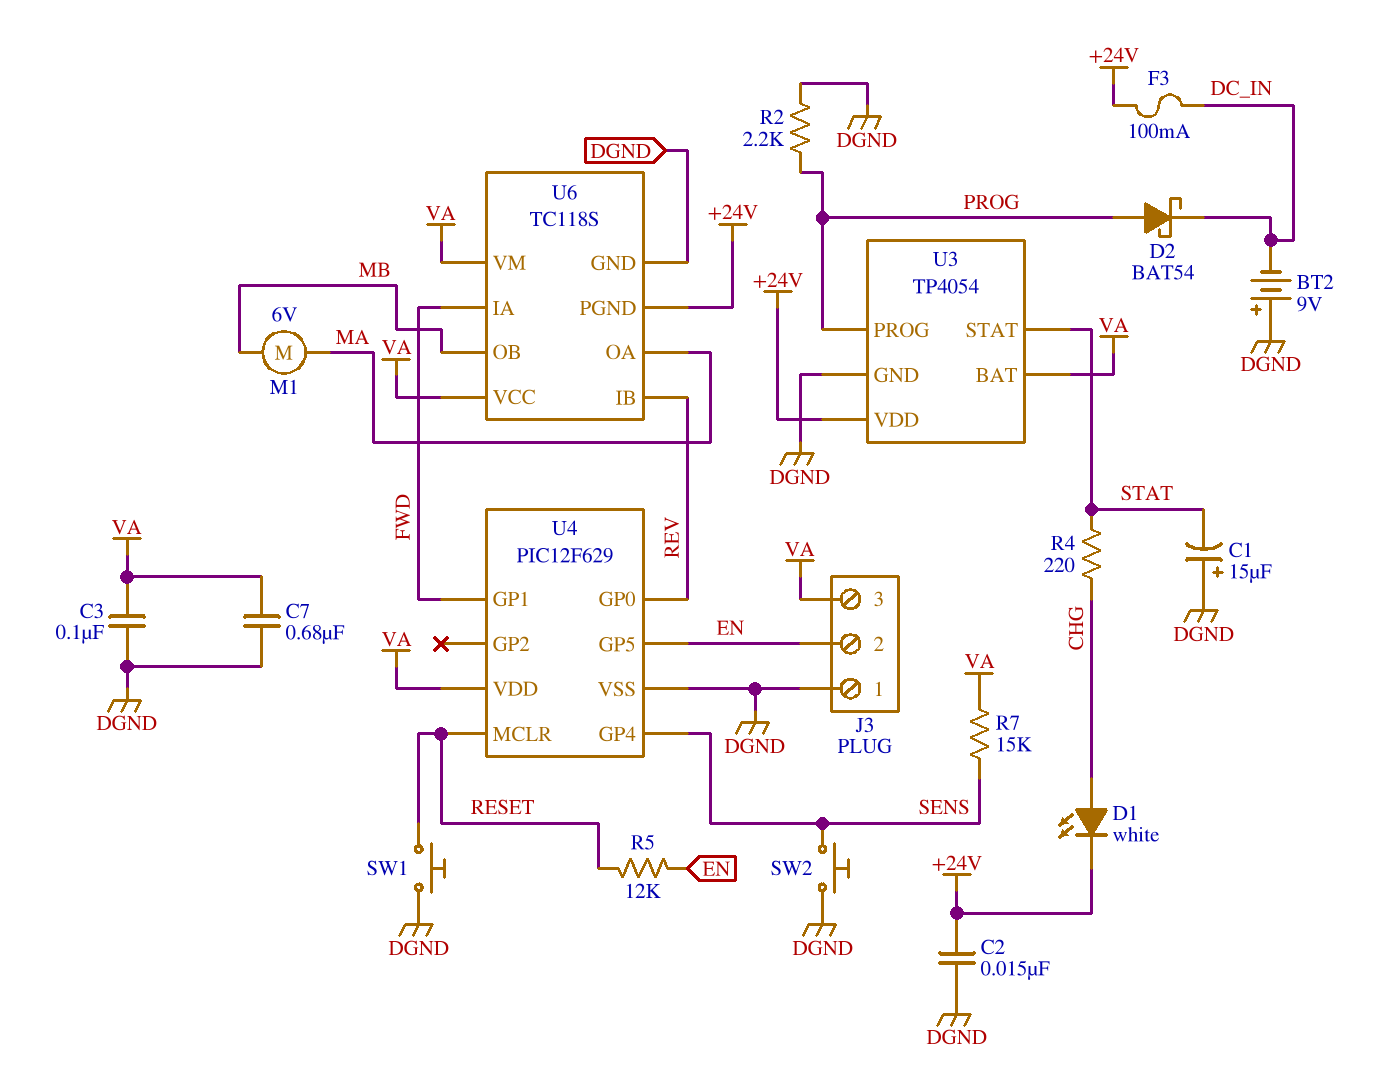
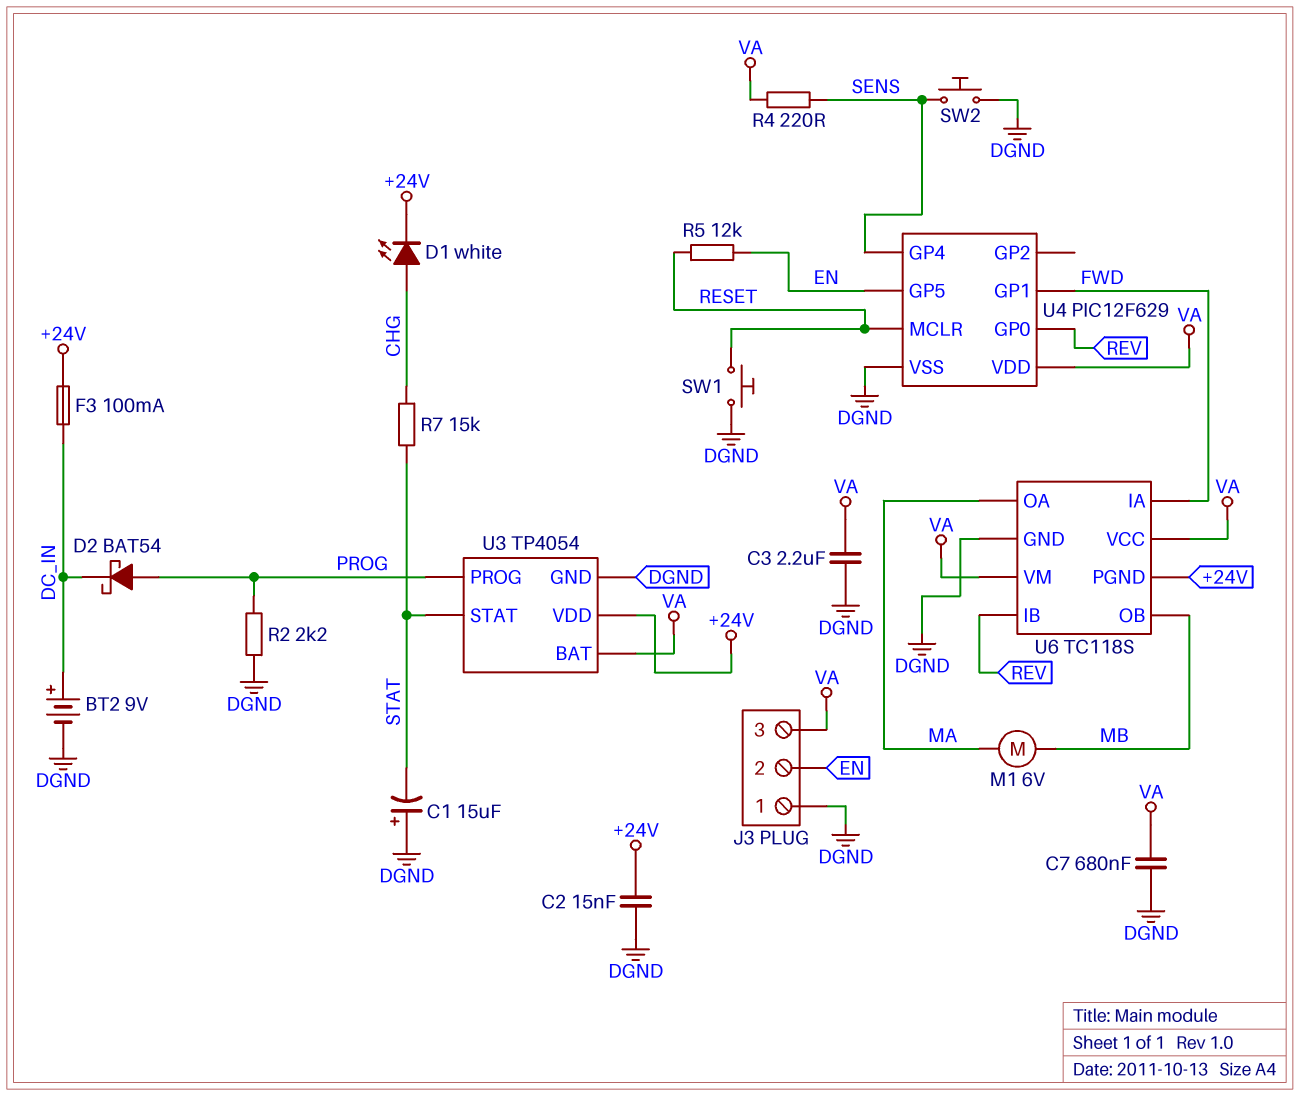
BT2: 9V (plus DGND, minus DC_IN) -> 9V (plus DC_IN, minus DGND)
C3: 100nF (DGND, VA) -> 2.2uF (DGND, VA)
R4: 220 (CHG, STAT) -> 220 (SENS, VA)
R7: 15k (SENS, VA) -> 15k (CHG, STAT)

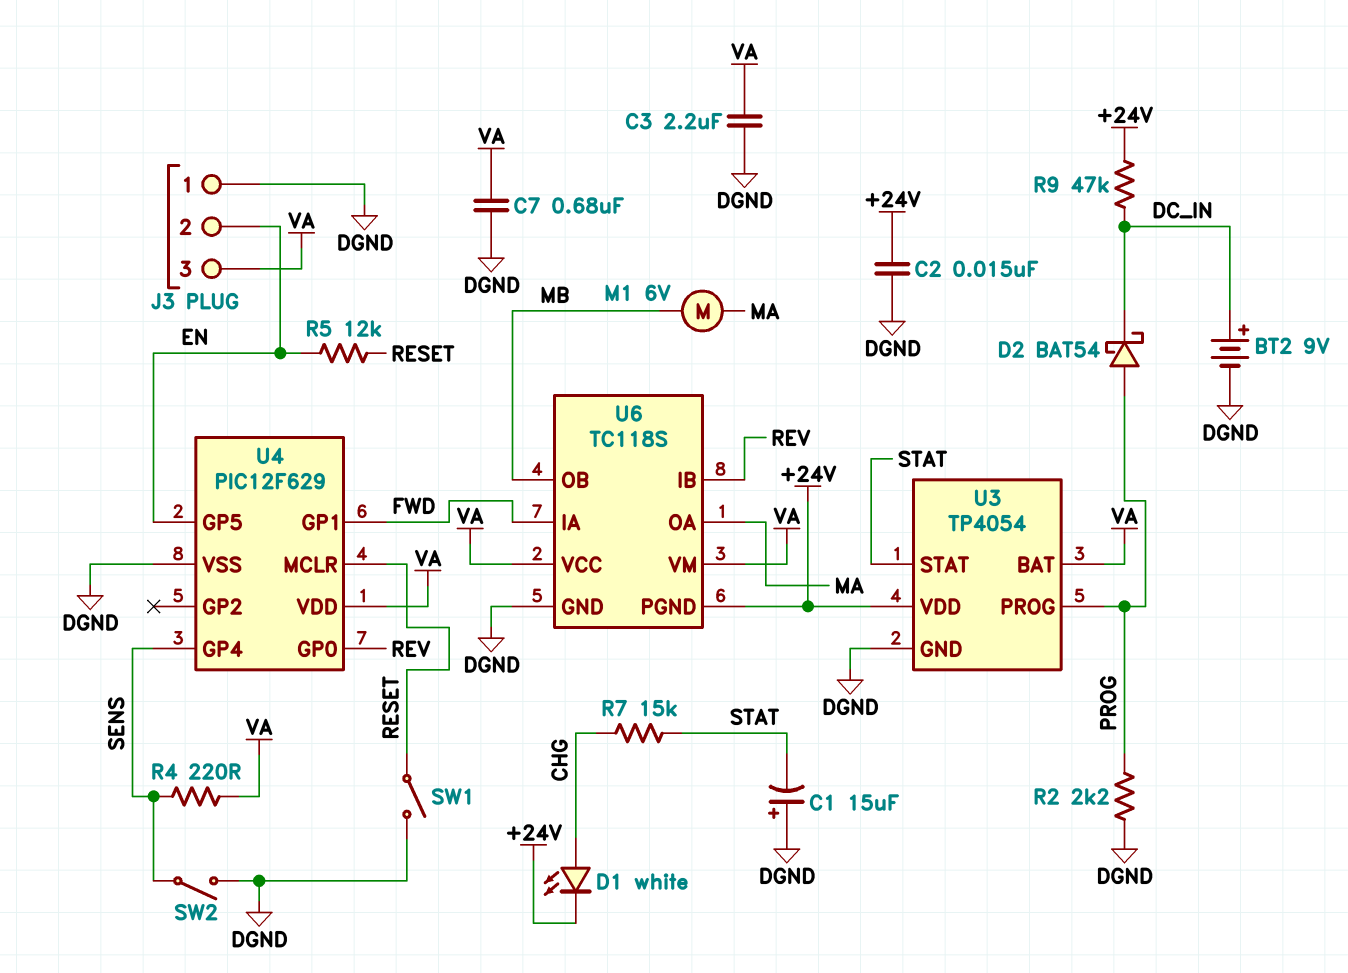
F3: 100mA (+24V, DC_IN) -> none
R9: none -> 47k (+24V, DC_IN)
SW1: button (DGND, RESET) -> switch (DGND, RESET)
SW2: button (DGND, SENS) -> switch (DGND, SENS)

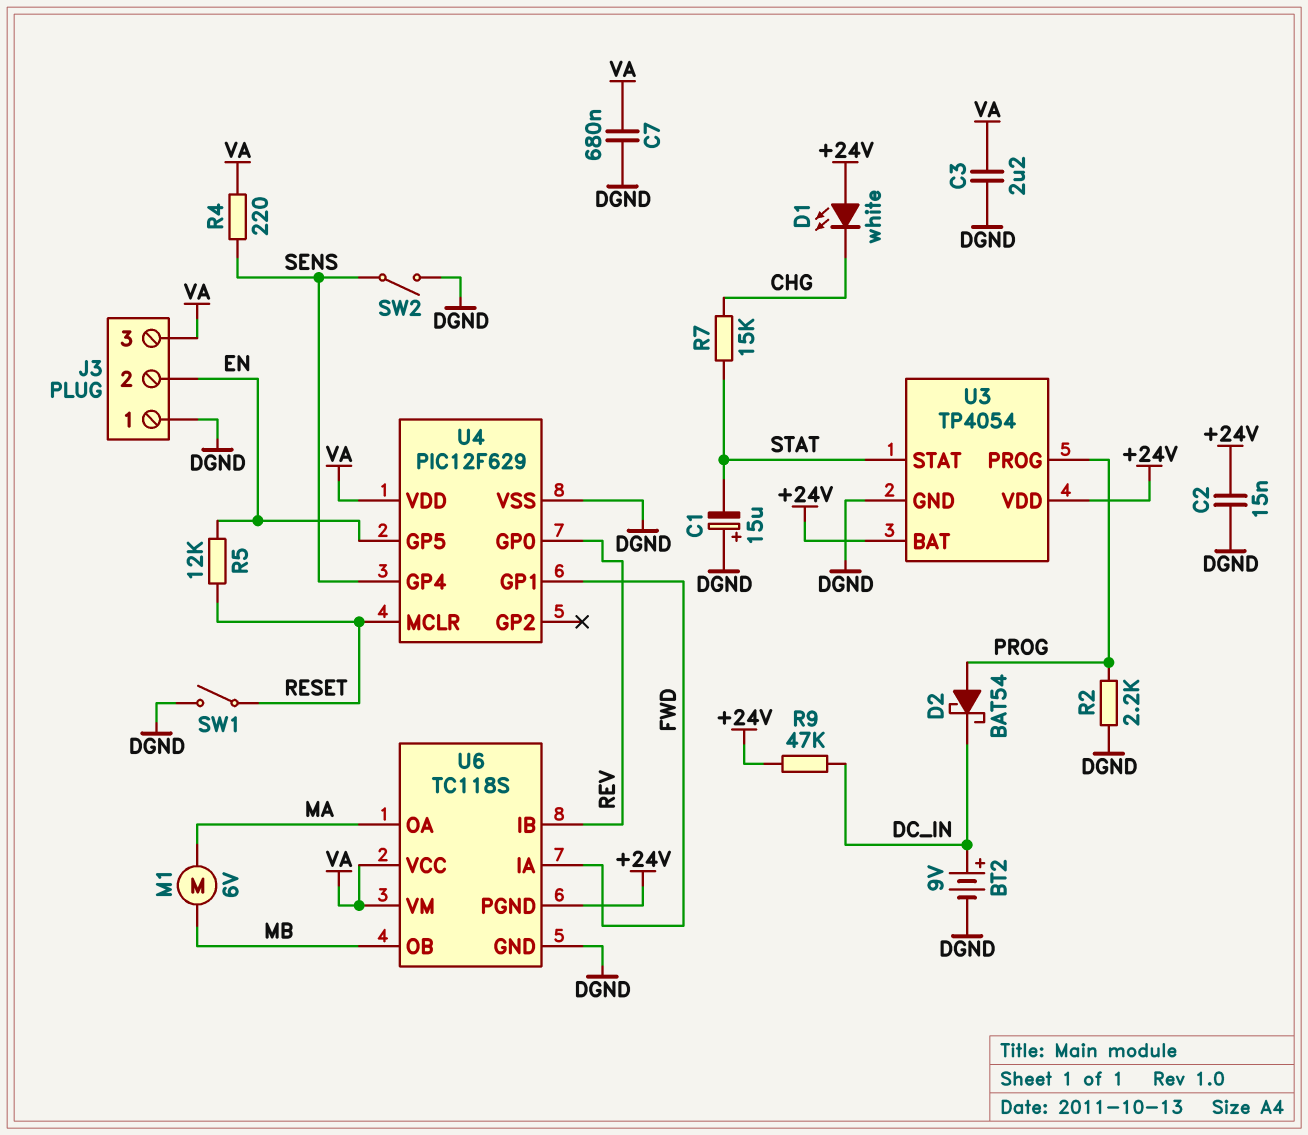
D1: LED white (A CHG, K +24V) -> LED white (A +24V, K CHG)
U3 pin BAT: VA -> +24V

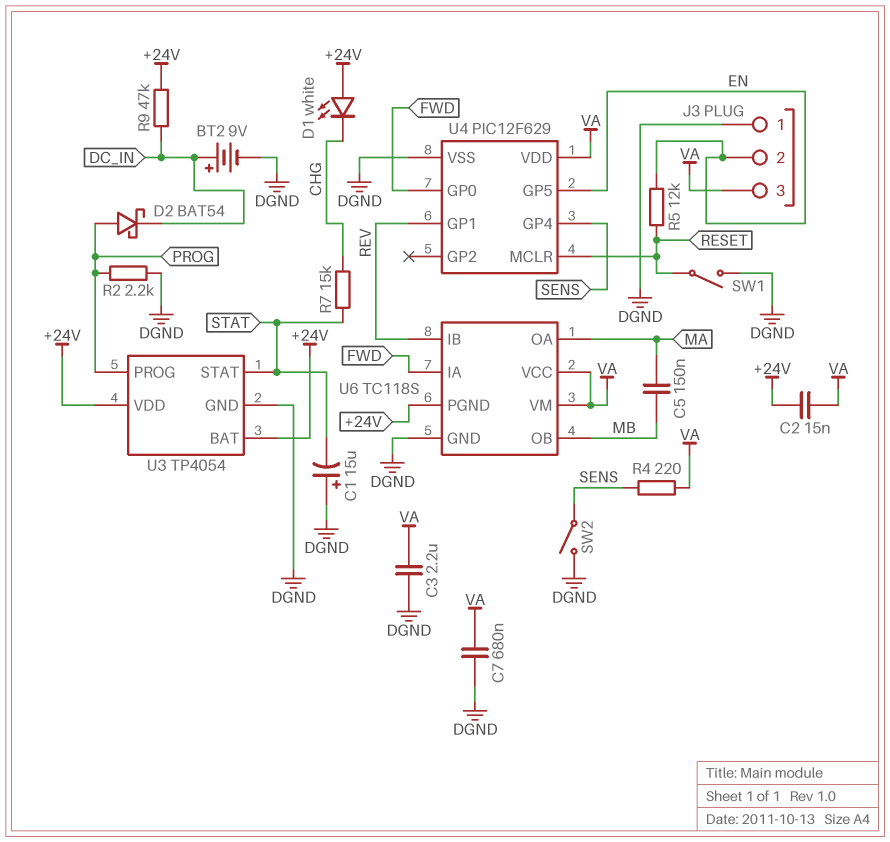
C2: 15nF (+24V, DGND) -> 15nF (+24V, VA)
C5: none -> 150nF (MA, MB)
M1: motor 6V (MA, MB) -> none
U4 pin GP0: REV -> FWD
U4 pin GP1: FWD -> REV

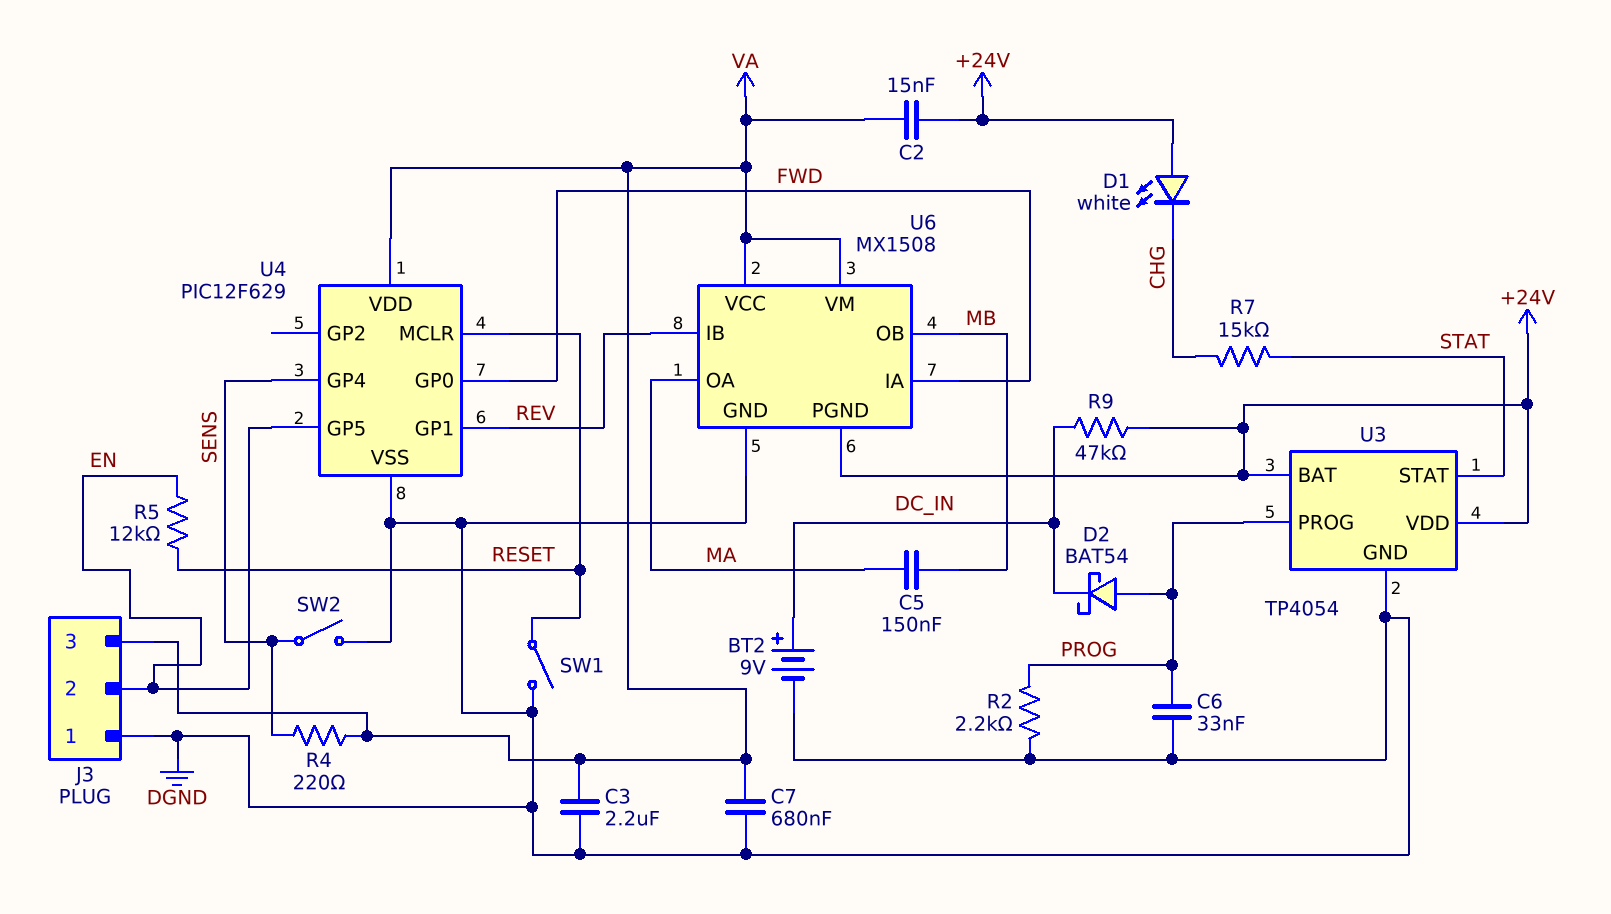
C1: 15uF (plus DGND, minus STAT) -> none
C6: none -> 33nF (DGND, PROG)
U6: TC118S -> MX1508

